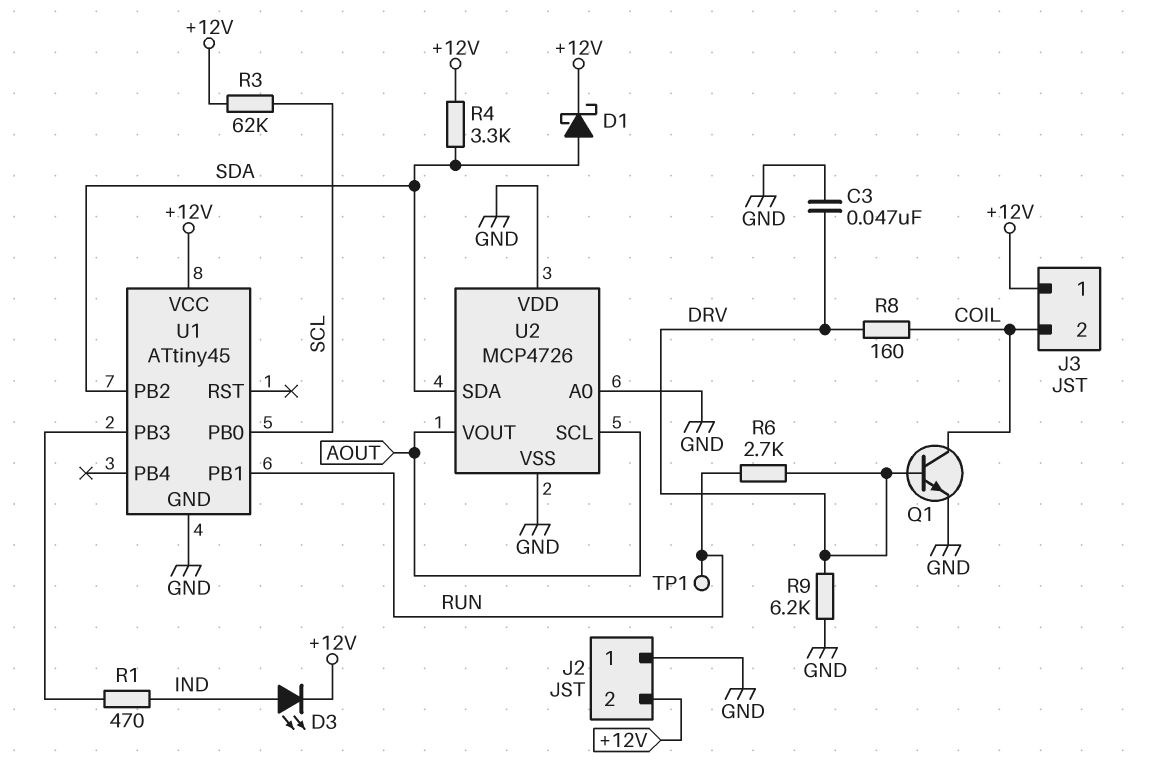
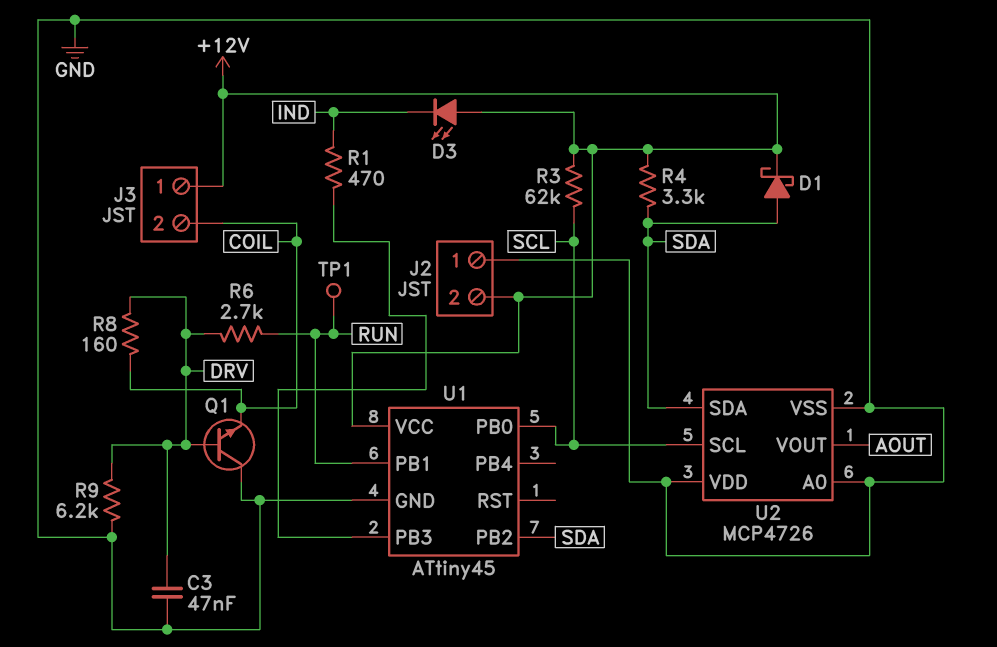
D3: LED (A IND, K +12V) -> LED (A +12V, K IND)
Q1: NPN (B DRV, C COIL, E GND) -> NPN (B DRV, C GND, E COIL)
U2 pin SCL: AOUT -> SCL

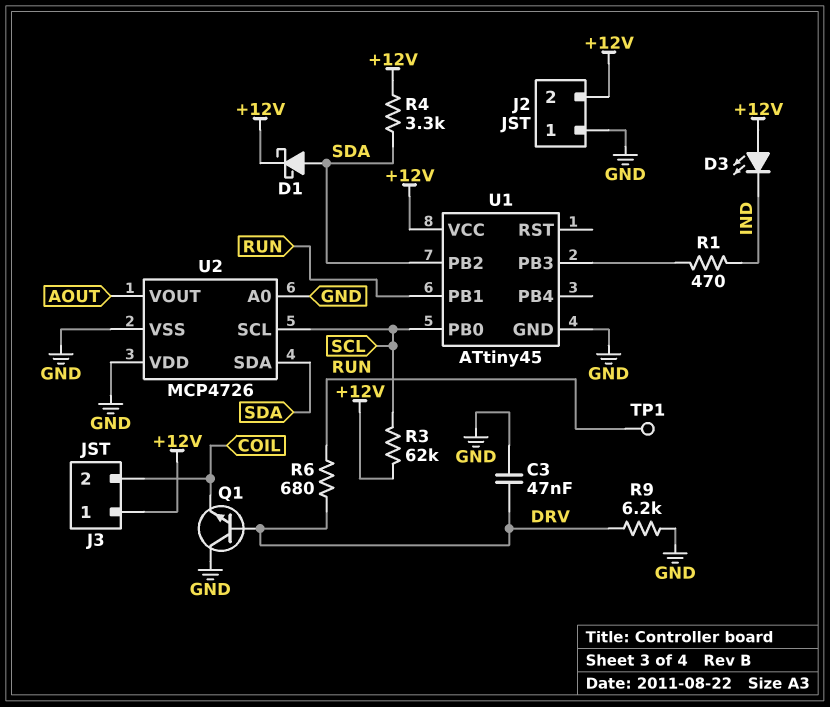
R6: 2.7k (DRV, RUN) -> 680 (DRV, RUN)
R8: 160 (COIL, DRV) -> none

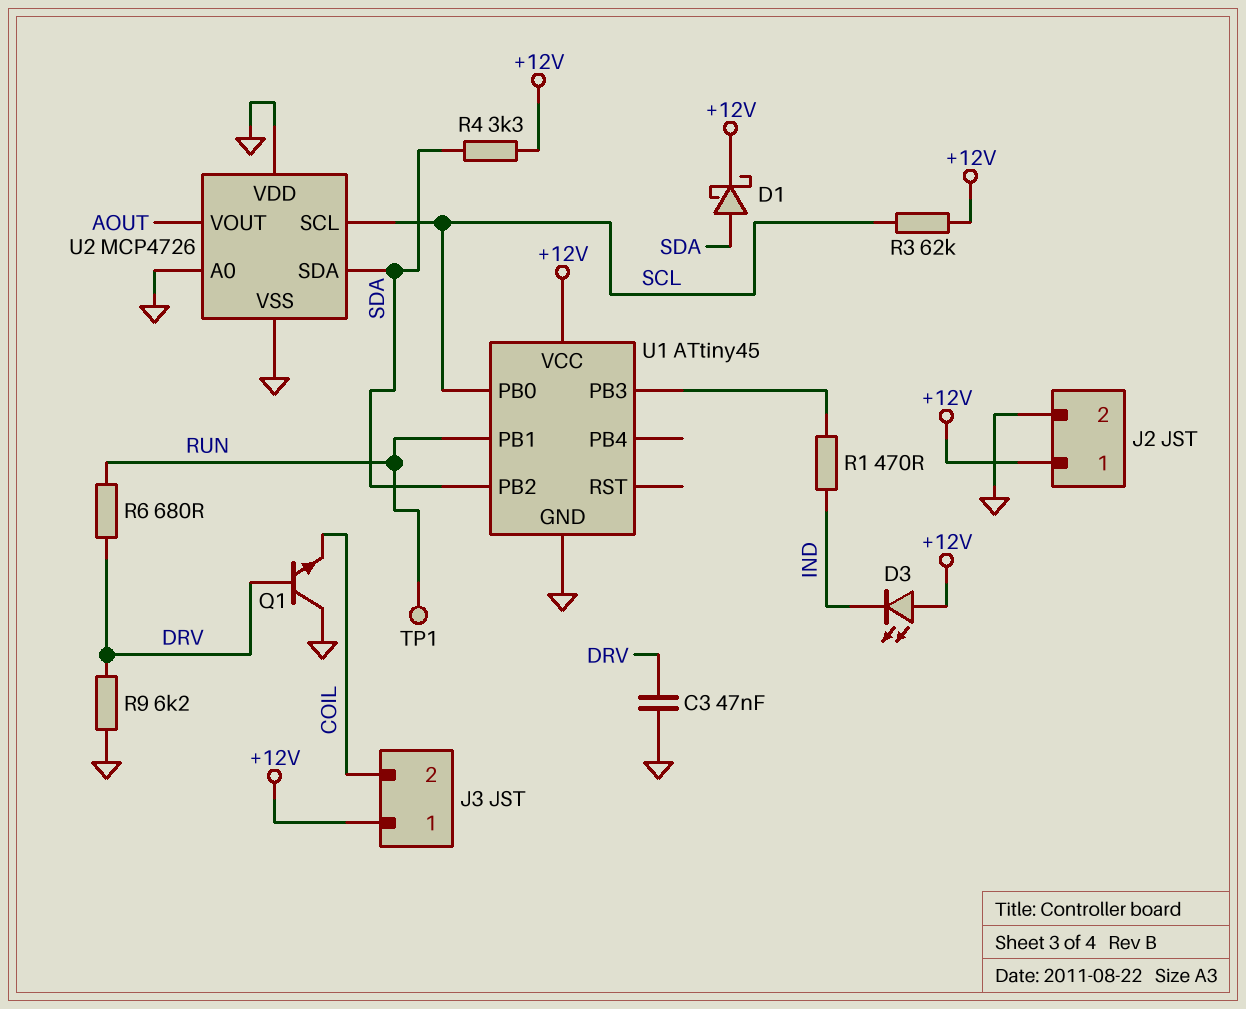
J2 pin 1: GND -> +12V
J2 pin 2: +12V -> GND

